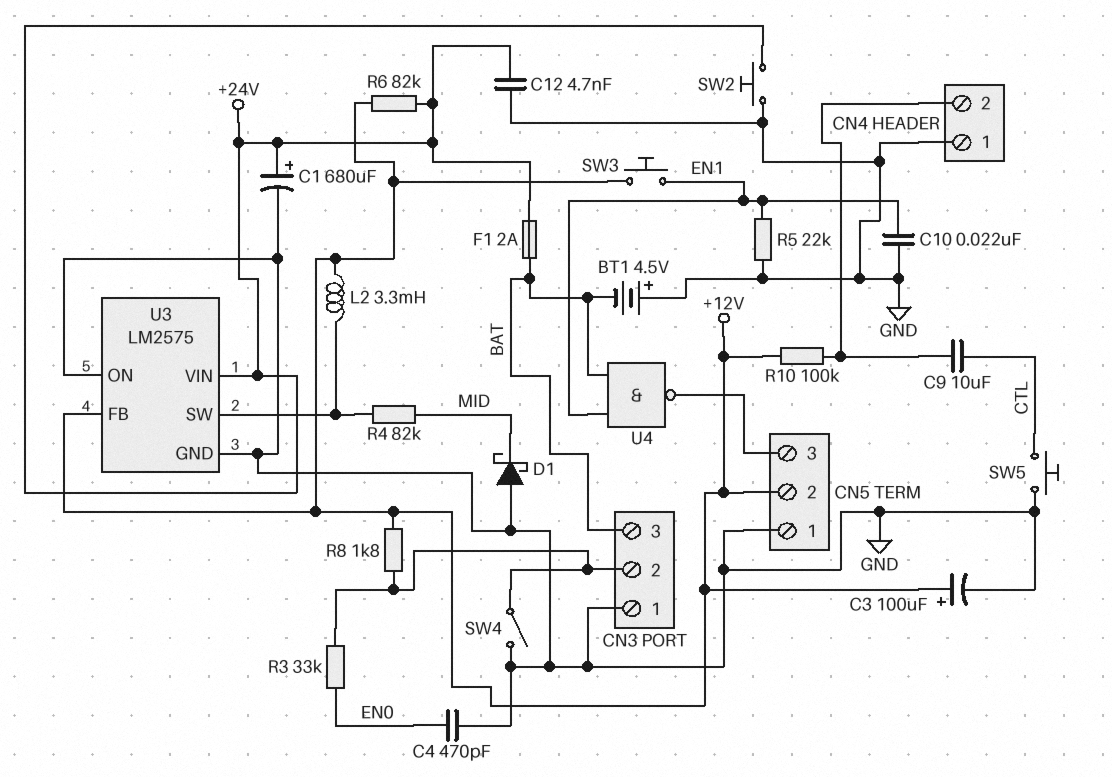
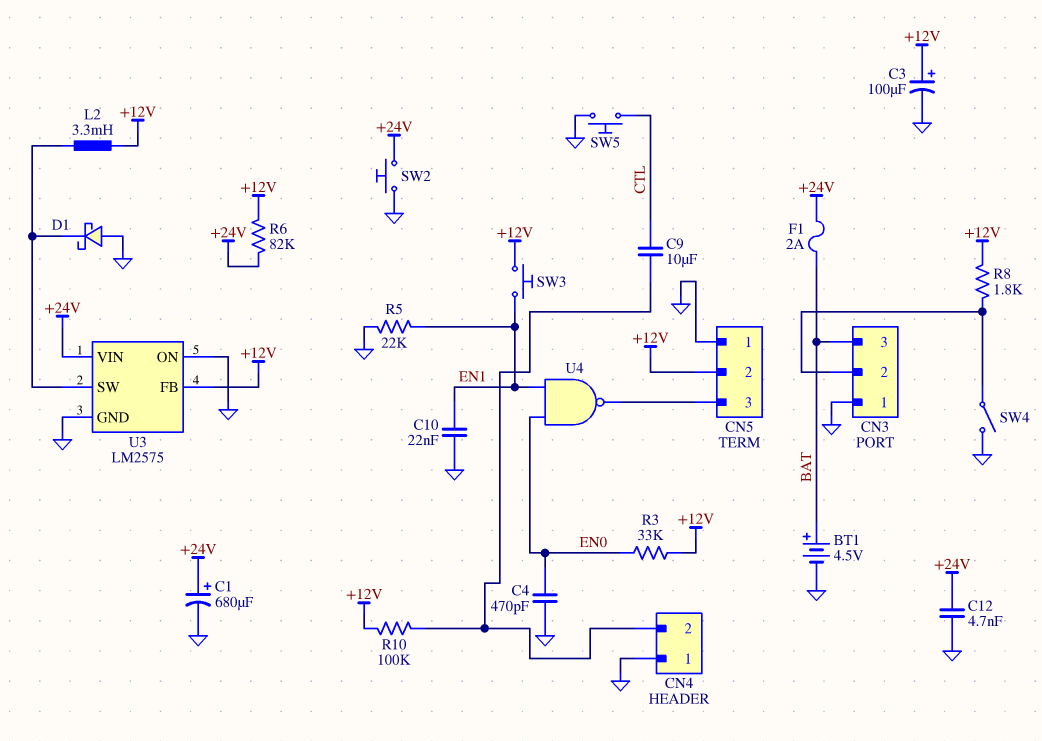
BT1: 4.5V (plus GND, minus BAT) -> 4.5V (plus BAT, minus GND)
D1: schottky (A GND, K MID) -> schottky (A GND, K U3/SW)
R3: 33k (CN3/2, EN0) -> 33k (+12V, EN0)
R4: 82k (MID, U3/SW) -> none
U4: NAND (in BAT, in EN1, out CN5/3) -> NAND (in EN0, in EN1, out CN5/3)

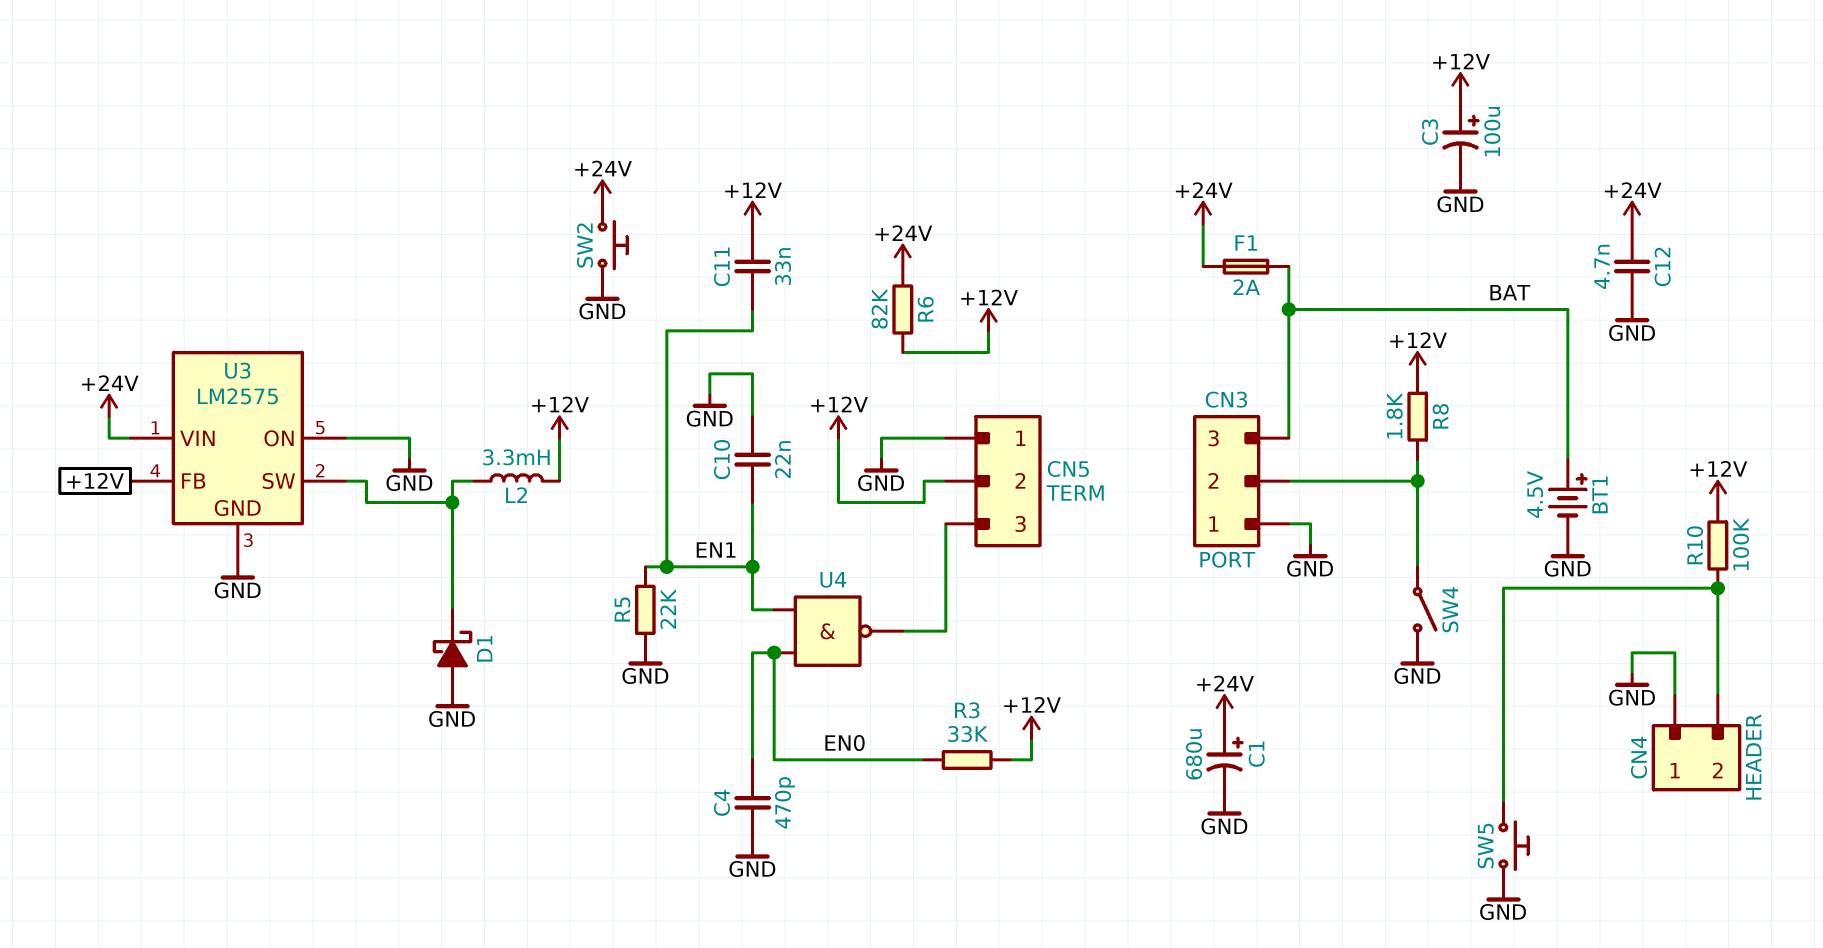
C9: 10uF (CN4/2, CTL) -> none
C11: none -> 33nF (+12V, EN1)
SW3: button (+12V, EN1) -> none
SW5: button (CTL, GND) -> button (CN4/2, GND)

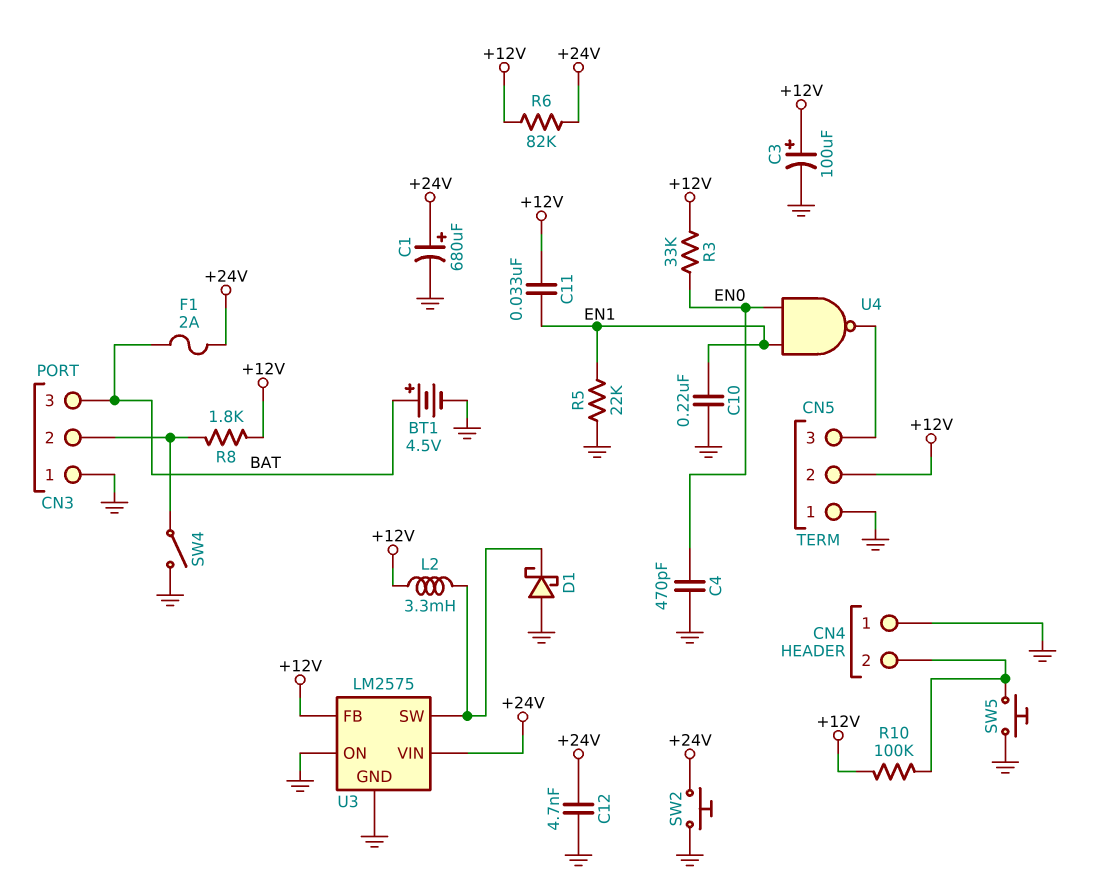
C10: 22nF (EN1, GND) -> 220nF (EN1, GND)

